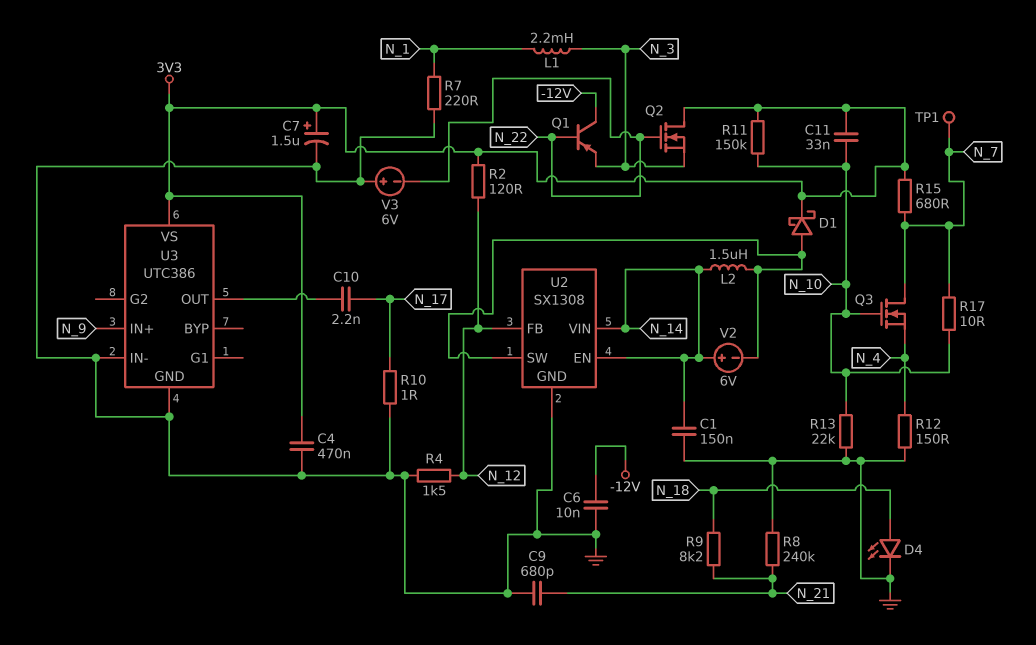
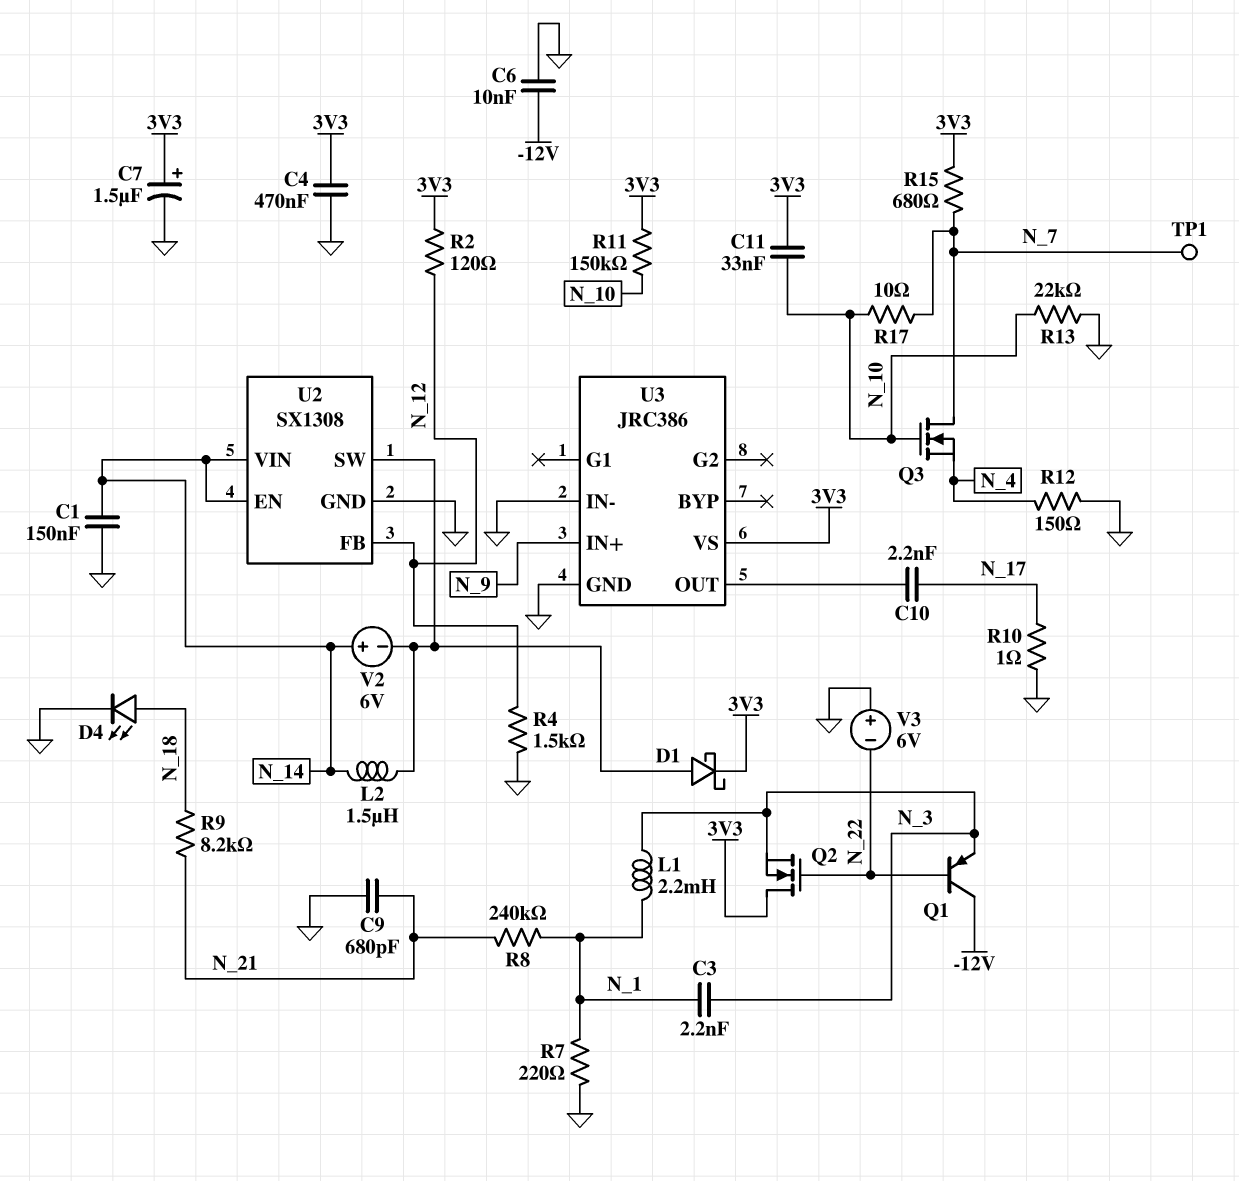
C3: none -> 2.2nF (N_1, N_3)
R8: 240k (GND, N_21) -> 240k (N_1, N_21)
U3: UTC386 -> JRC386

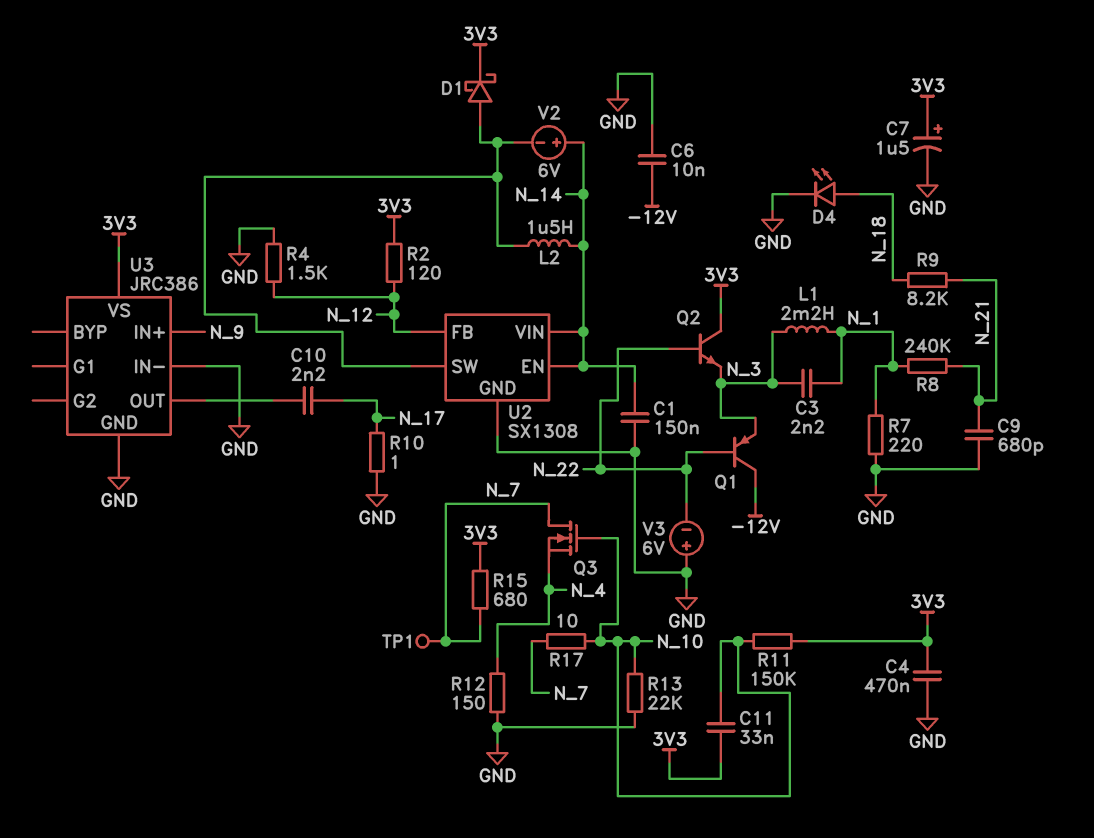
Q2: NMOS (G N_22, D 3V3, S N_3) -> NPN (B N_22, C 3V3, E N_3)

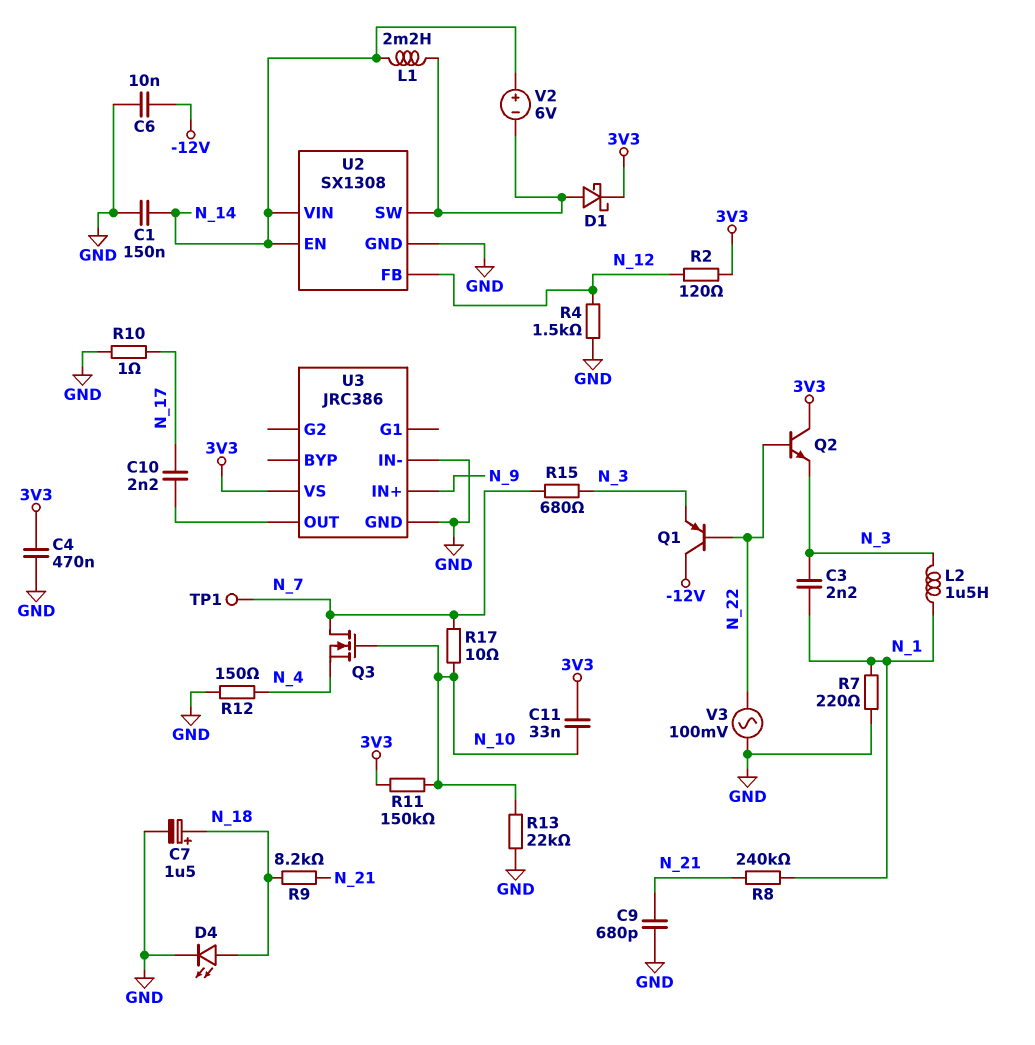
C7: 1.5uF (plus 3V3, minus GND) -> 1.5uF (plus N_18, minus GND)
L1: 2.2mH (N_1, N_3) -> 2.2mH (N_14, U2/SW)
L2: 1.5uH (N_14, U2/SW) -> 1.5uH (N_1, N_3)
R15: 680 (3V3, N_7) -> 680 (N_3, N_7)
V3: 6V (plus GND, minus N_22) -> AC 100mV (GND, N_22)

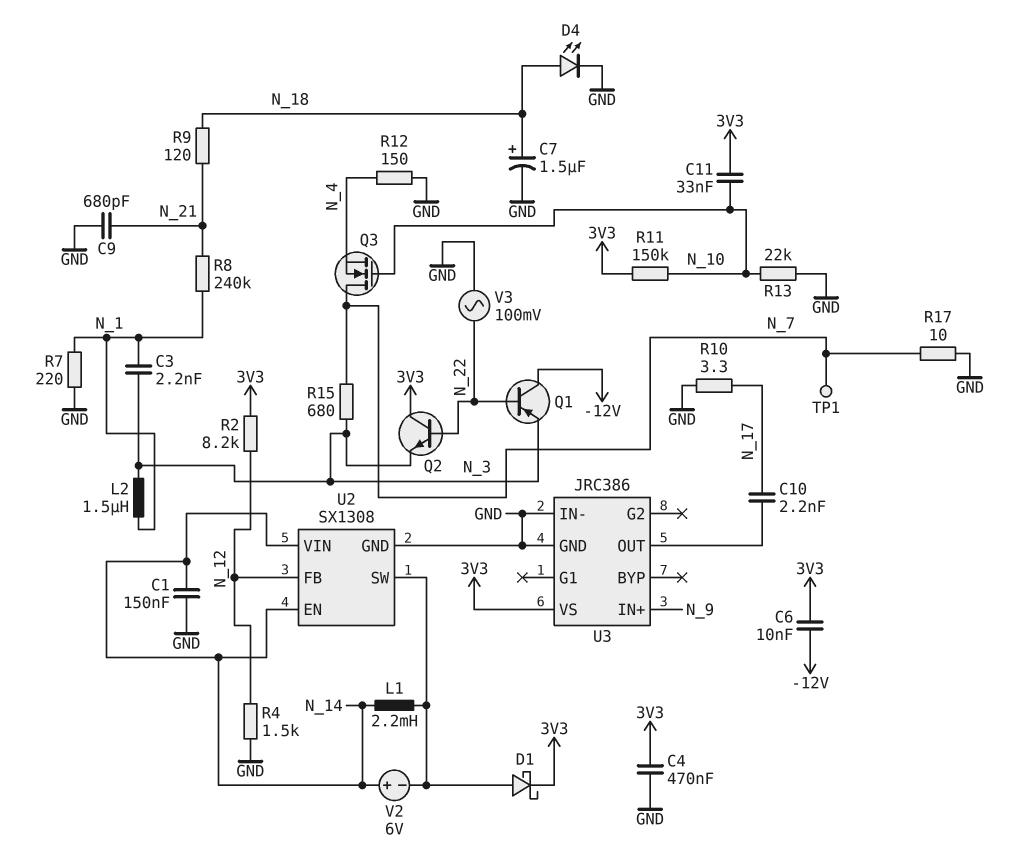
C6: 10nF (-12V, GND) -> 10nF (-12V, 3V3)
R2: 120 (3V3, N_12) -> 8.2k (3V3, N_12)
R9: 8.2k (N_18, N_21) -> 120 (N_18, N_21)
R10: 1 (GND, N_17) -> 3.3 (GND, N_17)
R17: 10 (N_7, N_10) -> 10 (GND, N_7)

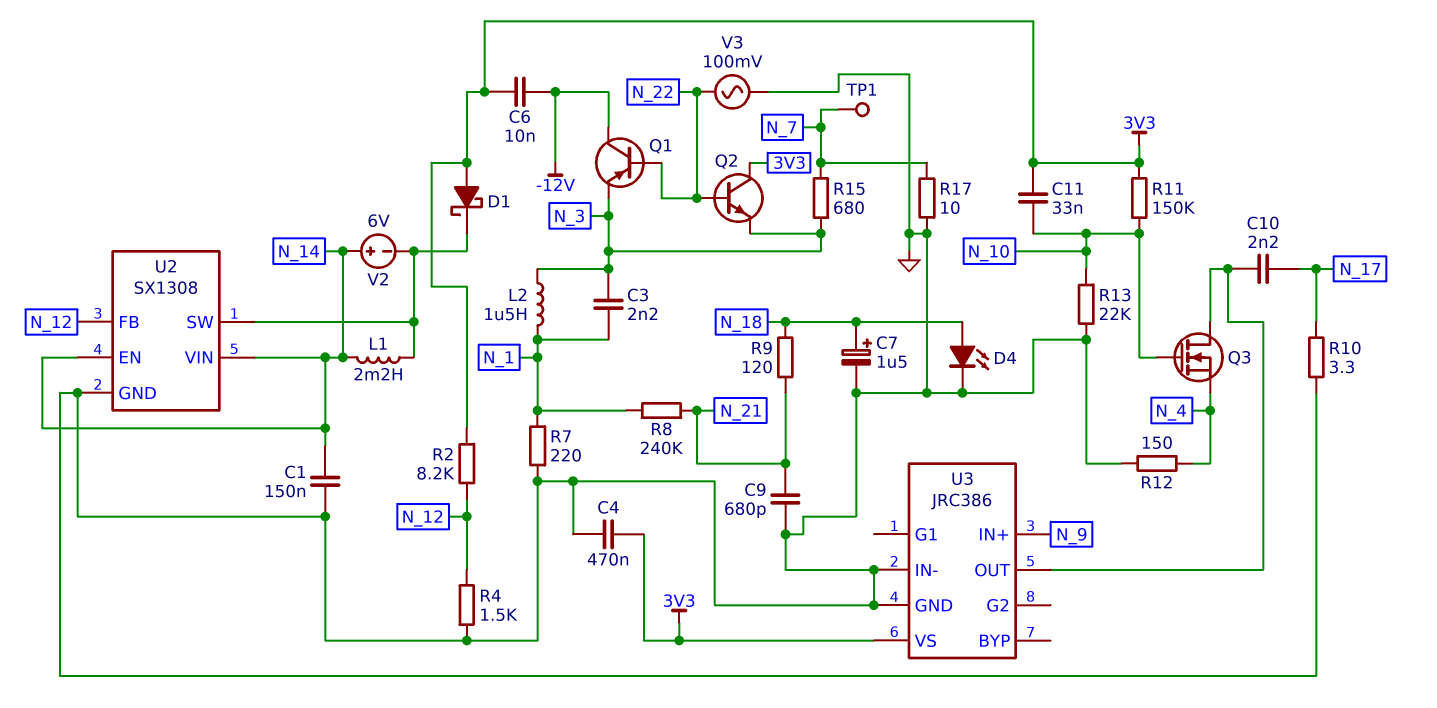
D1: schottky (A U2/SW, K 3V3) -> schottky (A 3V3, K U2/SW)
Q3: NMOS (G N_10, D N_7, S N_4) -> NMOS (G N_10, D U3/OUT, S N_4)

